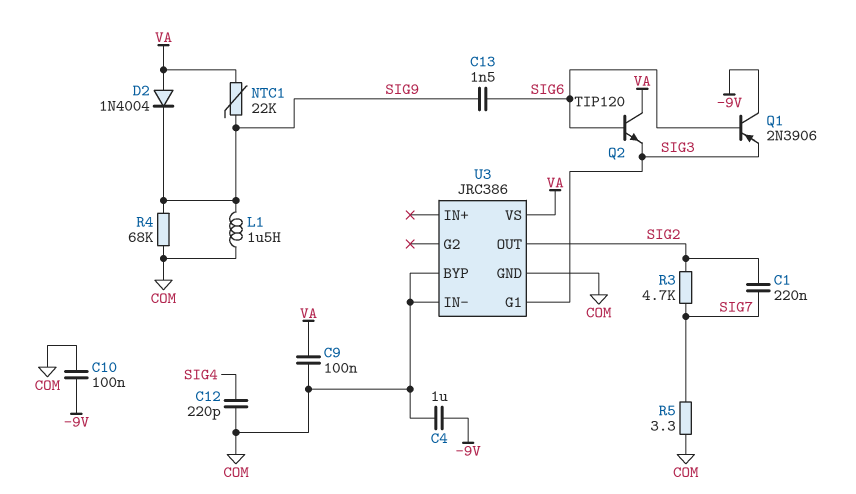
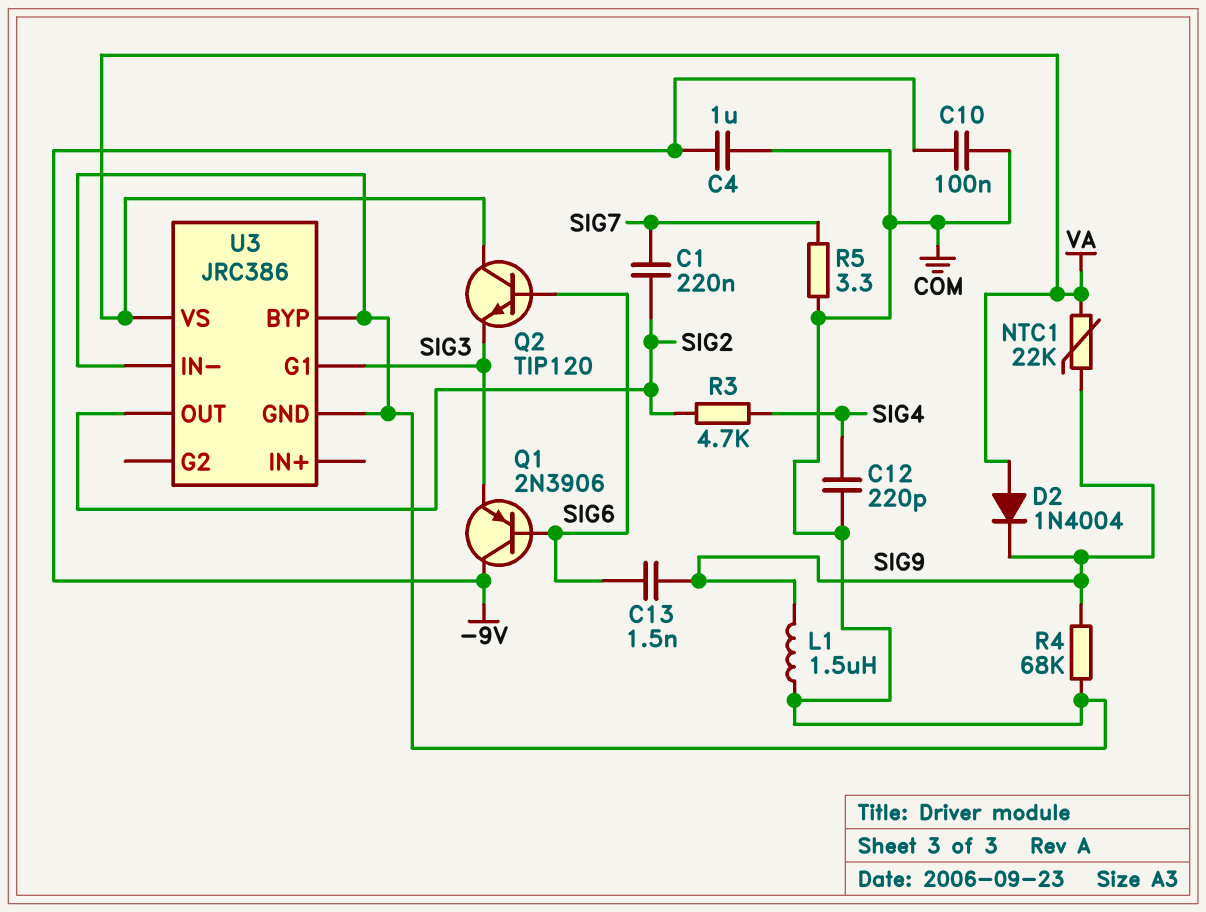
C9: 100nF (COM, VA) -> none
R3: 4.7k (SIG2, SIG7) -> 4.7k (SIG2, SIG4)

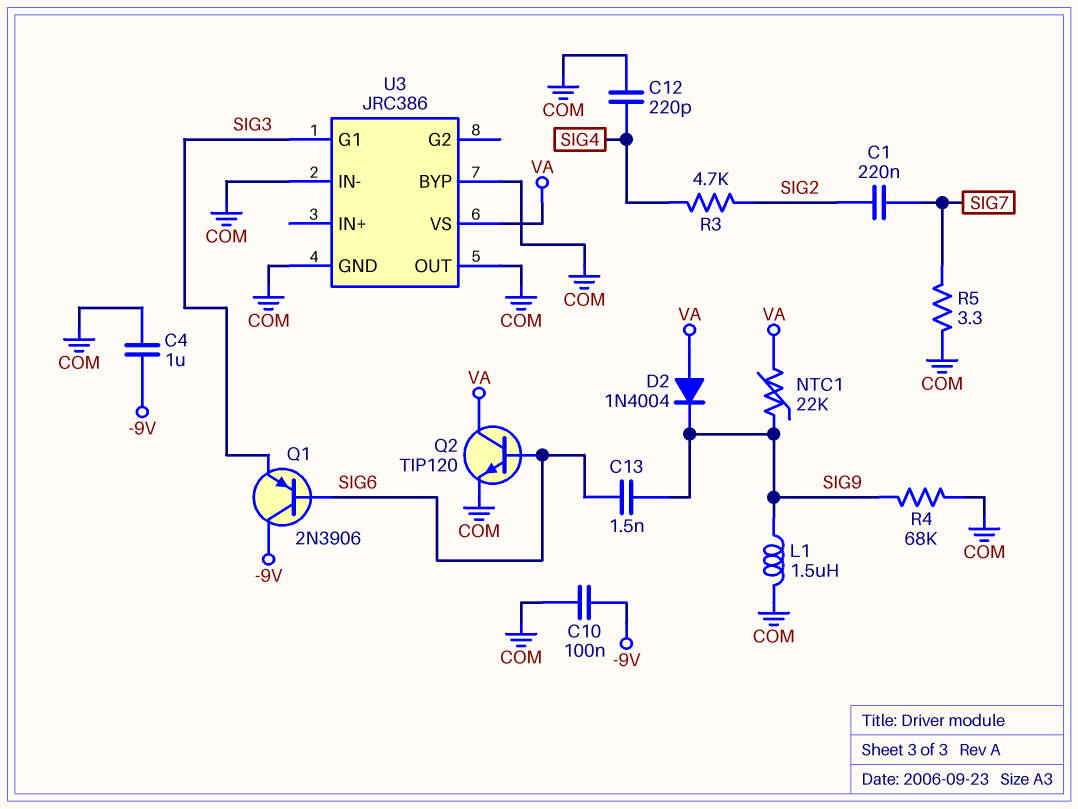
Q2: NPN TIP120 (B SIG6, C VA, E SIG3) -> NPN TIP120 (B SIG6, C VA, E COM)
U3 pin OUT: SIG2 -> COM

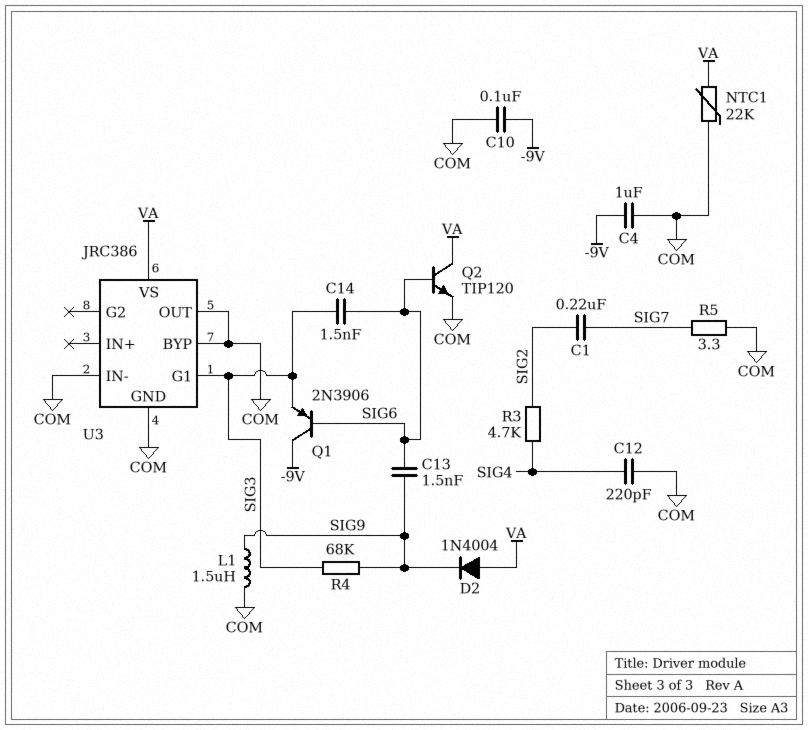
C14: none -> 1.5nF (SIG3, SIG6)
NTC1: 22k (SIG9, VA) -> 22k (COM, VA)
R4: 68k (COM, SIG9) -> 68k (SIG3, SIG9)

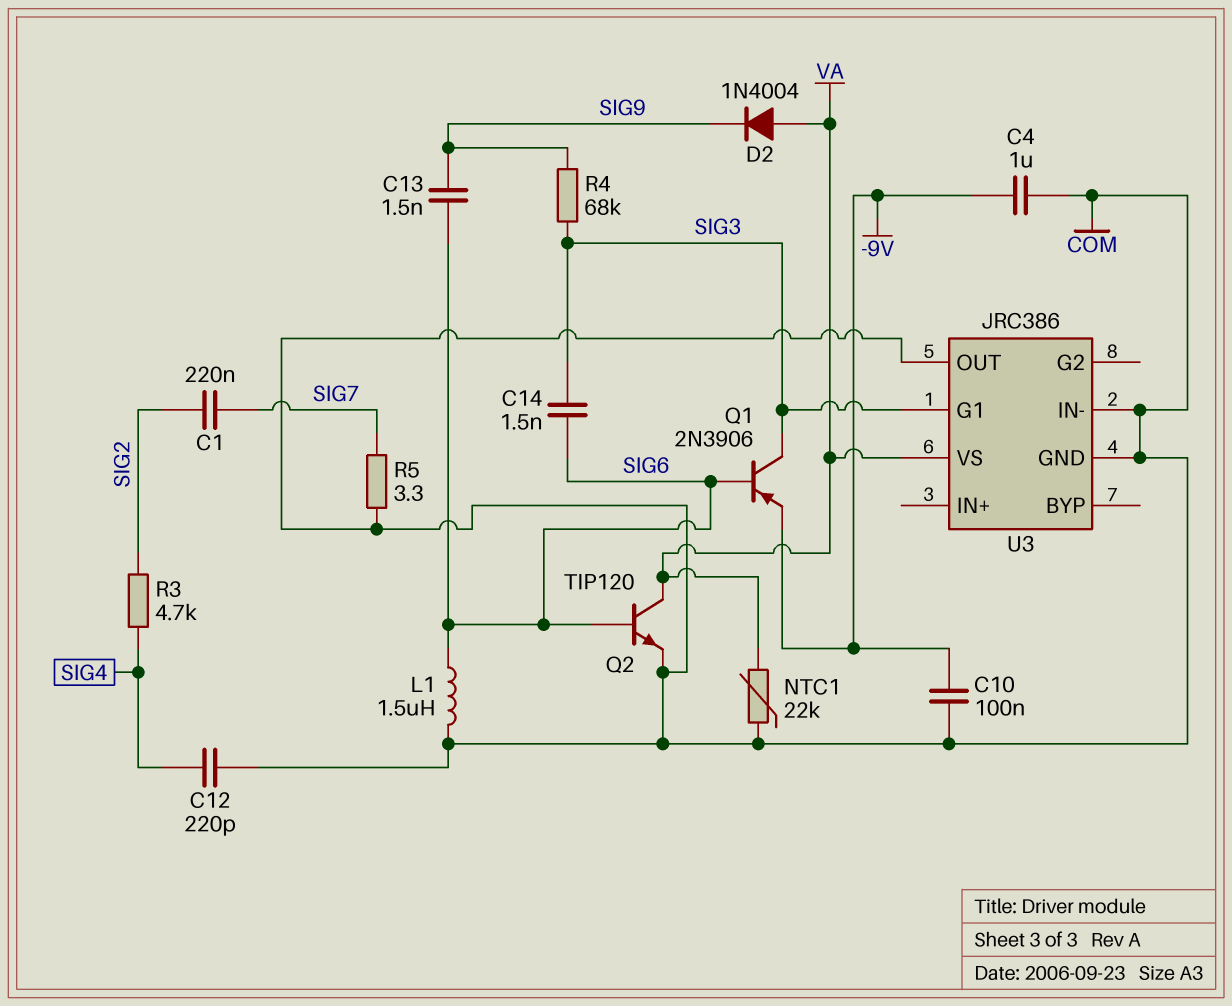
L1: 1.5uH (COM, SIG9) -> 1.5uH (COM, SIG6)
Q1: PNP 2N3906 (B SIG6, C -9V, E SIG3) -> PNP 2N3906 (B SIG6, C SIG3, E -9V)
U3 pin BYP: COM -> none

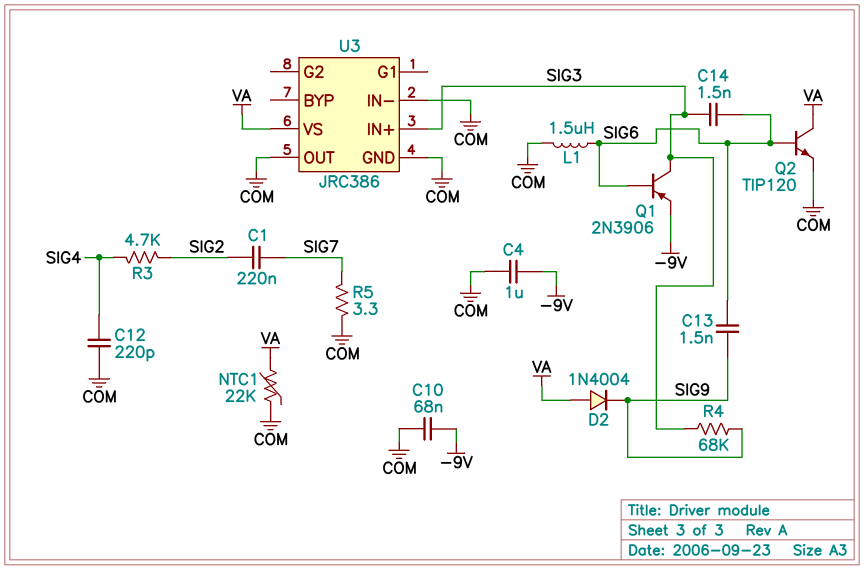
C10: 100nF (-9V, COM) -> 68nF (-9V, COM)
U3 pin G1: SIG3 -> none
U3 pin IN+: none -> SIG3

